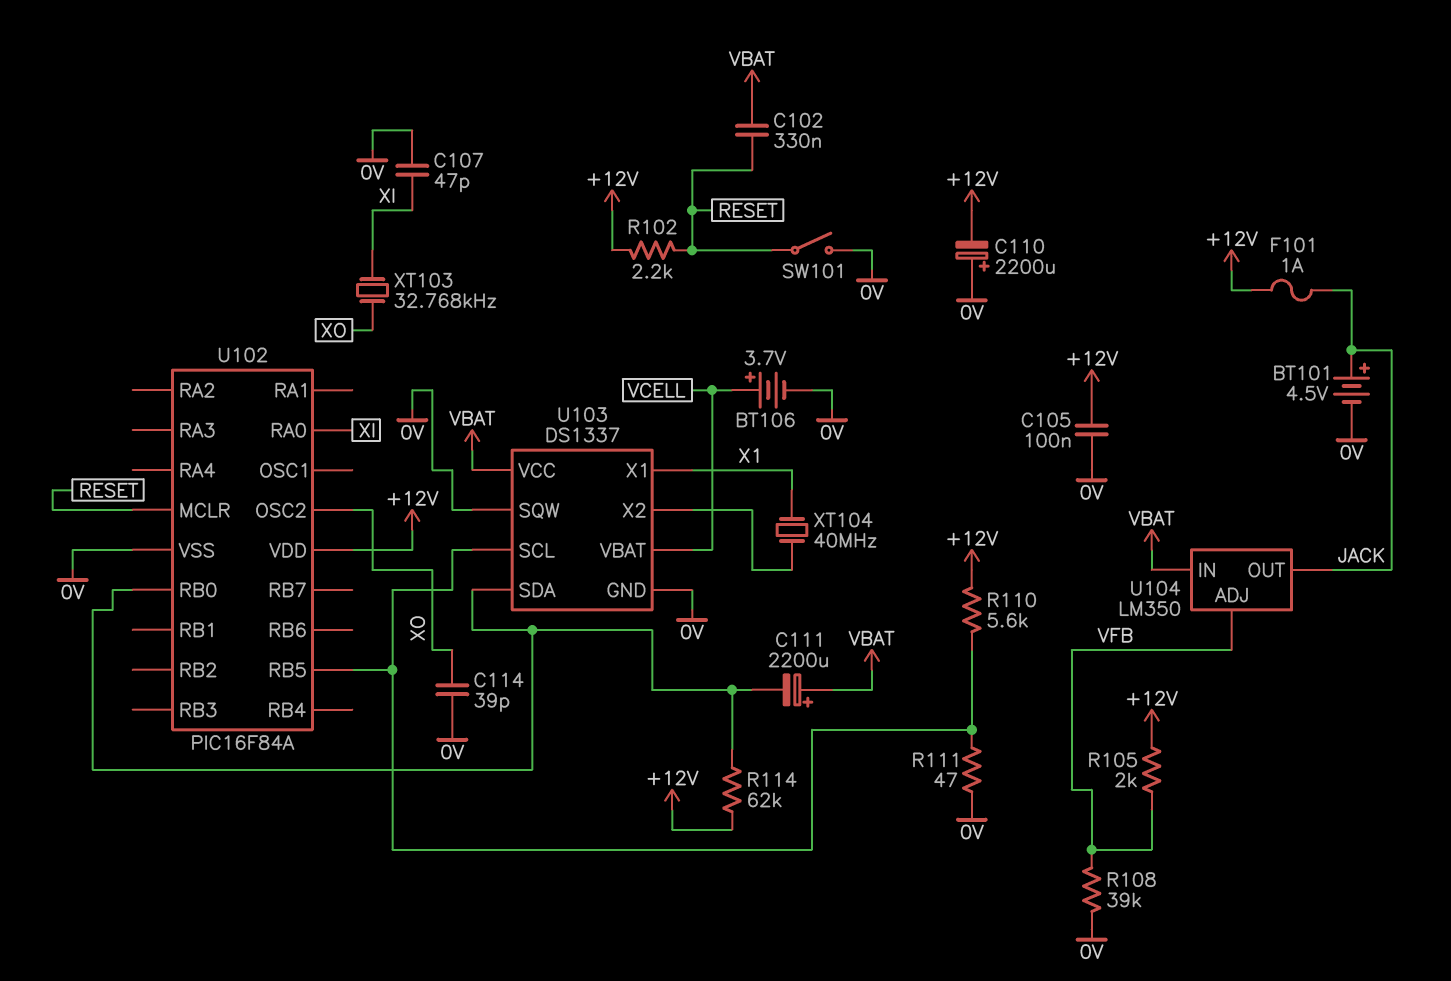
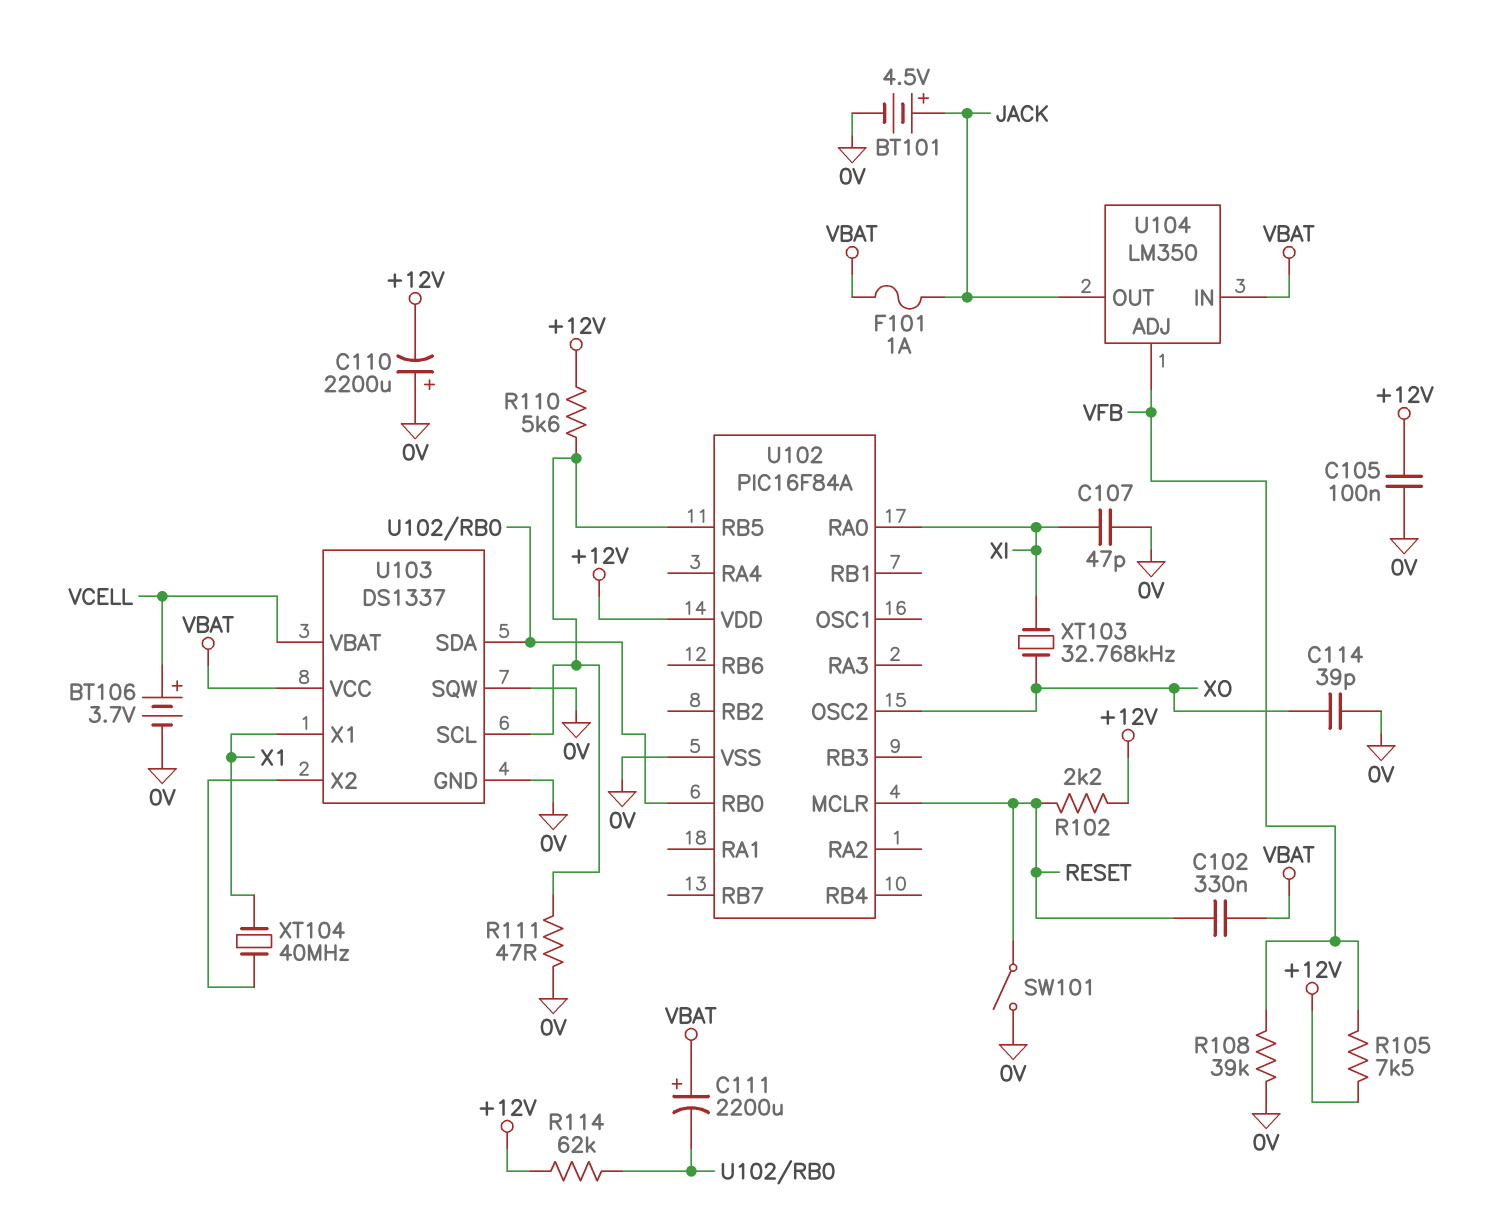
F101: 1A (+12V, JACK) -> 1A (JACK, VBAT)
R105: 2k (+12V, VFB) -> 7.5k (+12V, VFB)

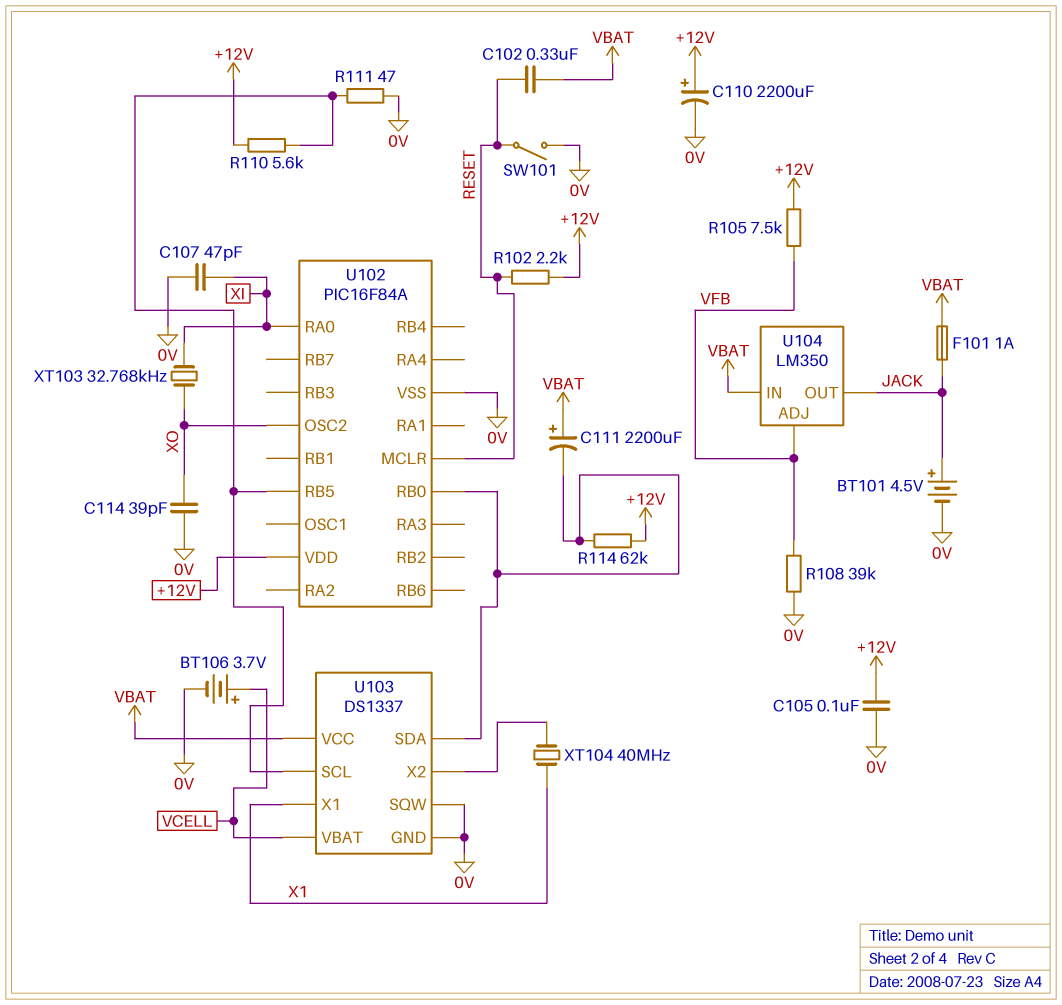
C110: 2200uF (plus 0V, minus +12V) -> 2200uF (plus +12V, minus 0V)

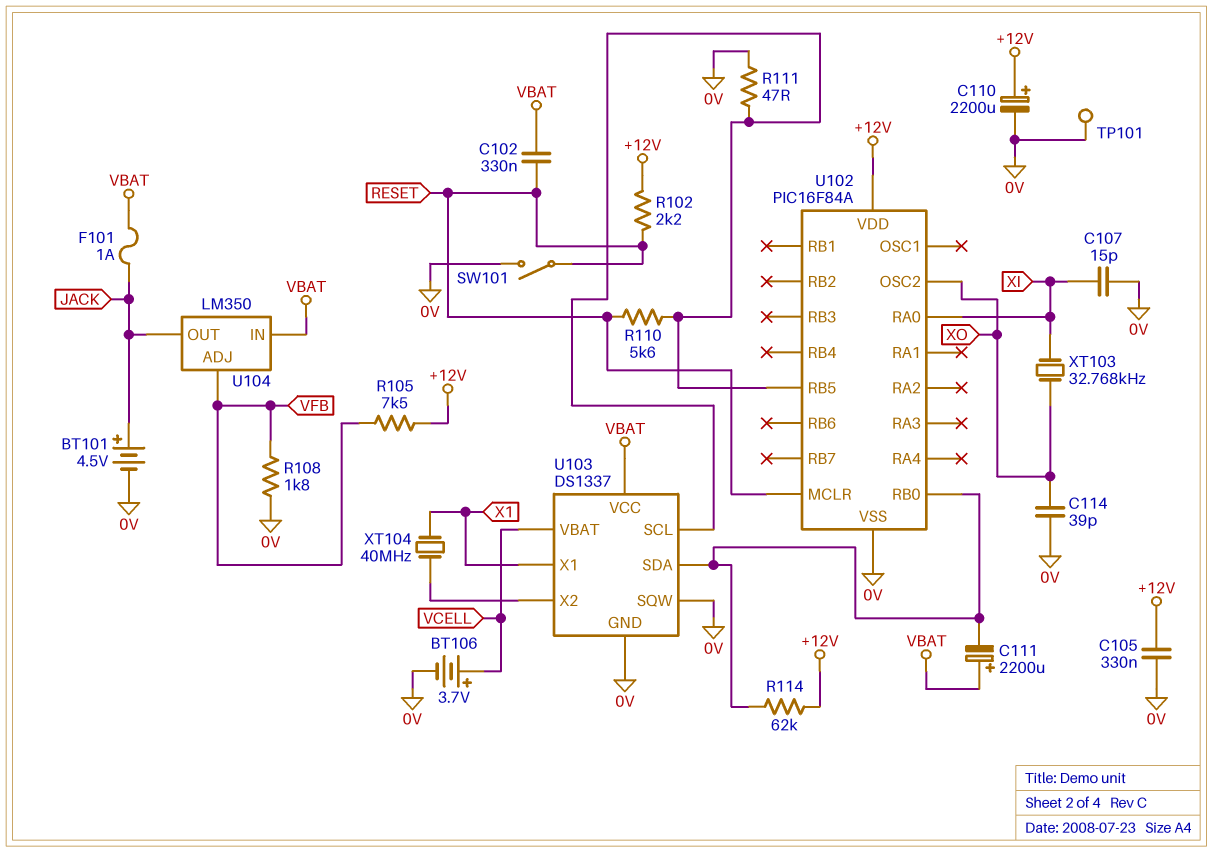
C105: 100nF (+12V, 0V) -> 330nF (+12V, 0V)
C107: 47pF (0V, XI) -> 15pF (0V, XI)
R108: 39k (0V, VFB) -> 1.8k (0V, VFB)
R110: 5.6k (+12V, U102/RB5) -> 5.6k (RESET, U102/RB5)
TP101: none -> test point (0V)

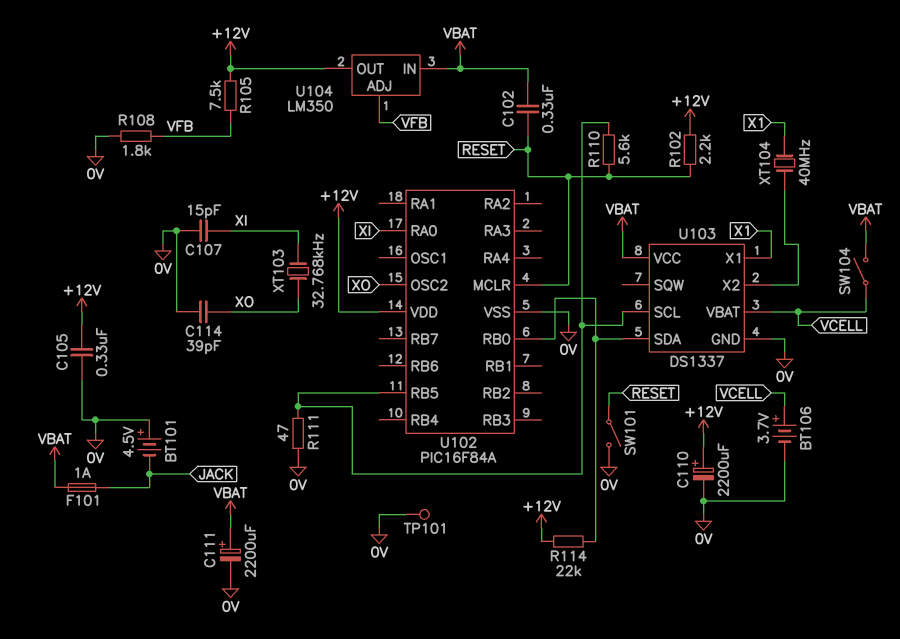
BT101: 4.5V (plus JACK, minus 0V) -> 4.5V (plus 0V, minus JACK)
C111: 2200uF (plus VBAT, minus U102/RB0) -> 2200uF (plus VBAT, minus 0V)
R114: 62k (+12V, U102/RB0) -> 22k (+12V, U102/RB0)
SW104: none -> switch (VBAT, VCELL)
U103 pin SQW: 0V -> none
U104 pin OUT: JACK -> +12V

